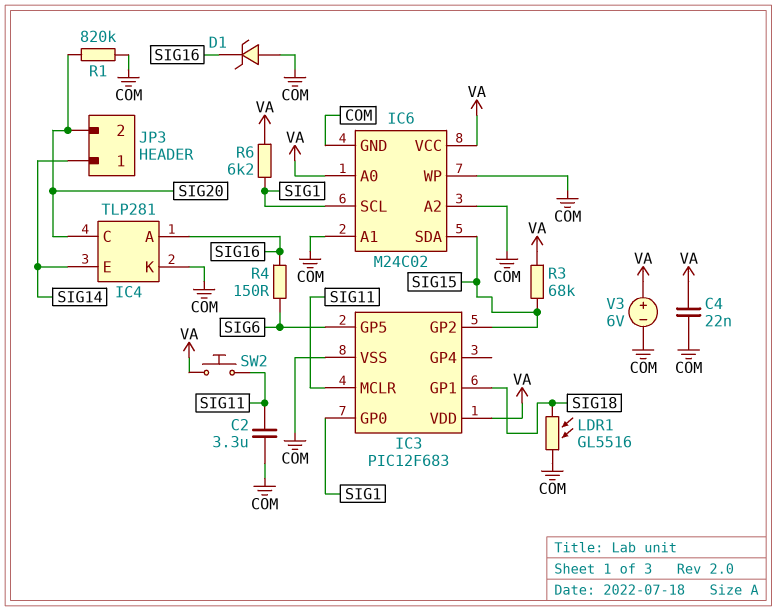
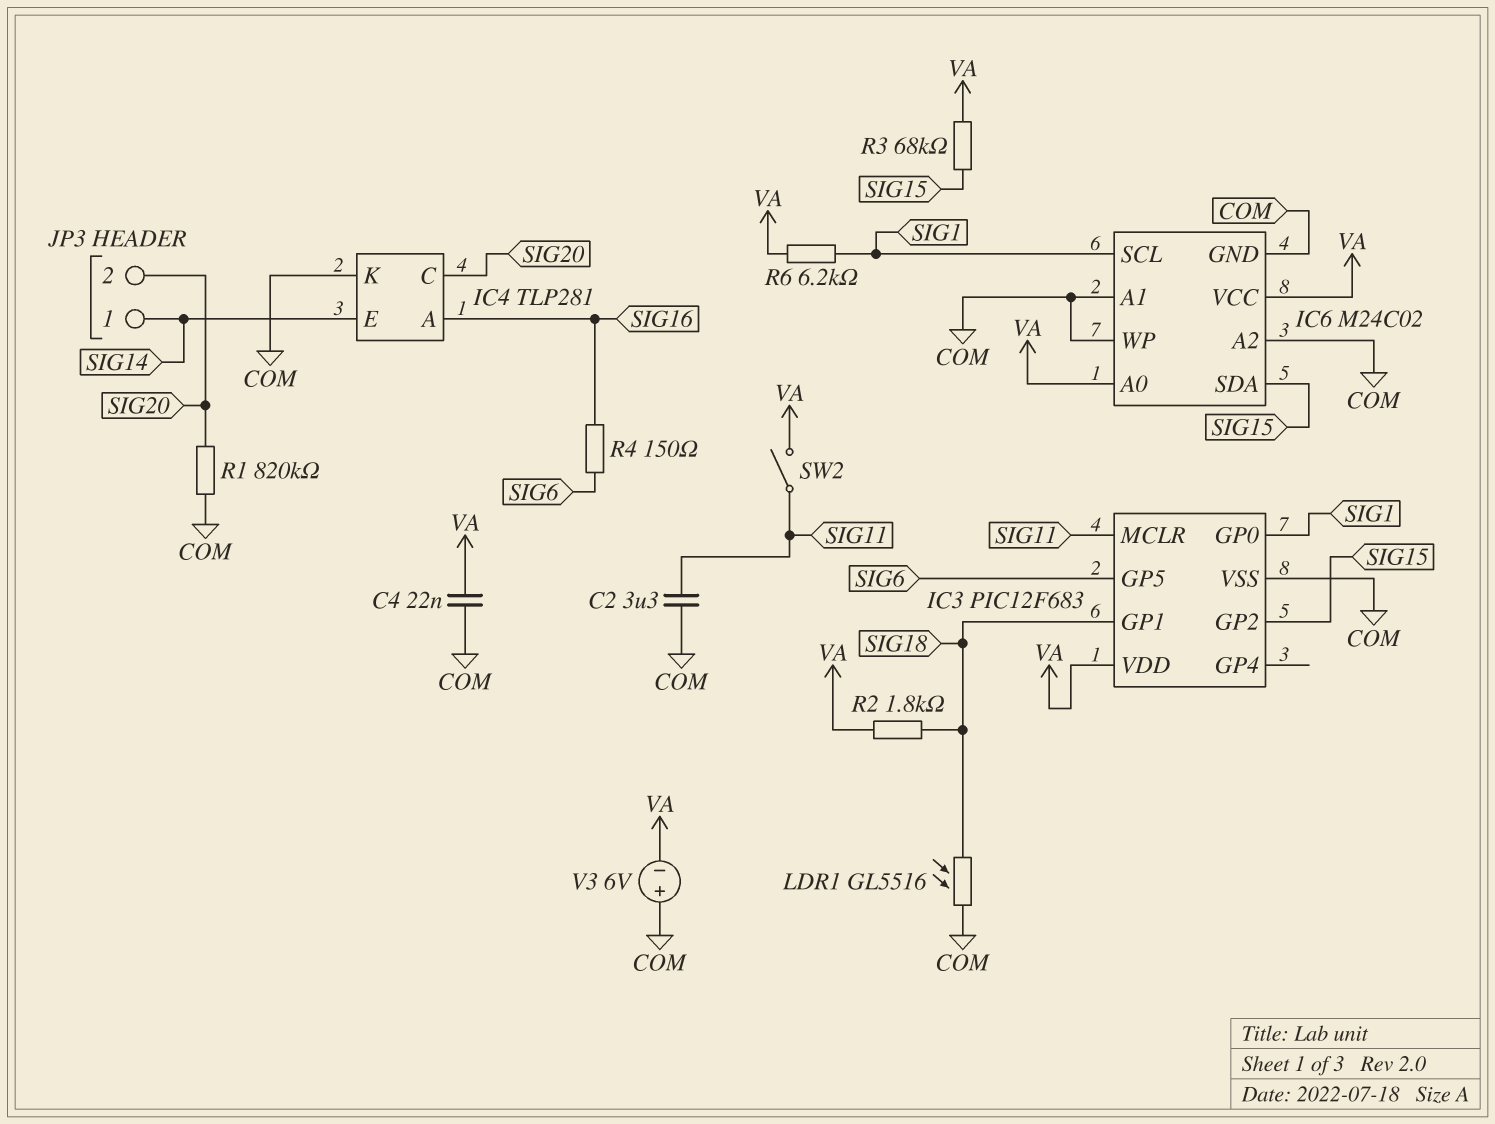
D1: zener (A COM, K SIG16) -> none
R2: none -> 1.8k (SIG18, VA)
SW2: button (SIG11, VA) -> switch (SIG11, VA)
V3: 6V (plus VA, minus COM) -> 6V (plus COM, minus VA)

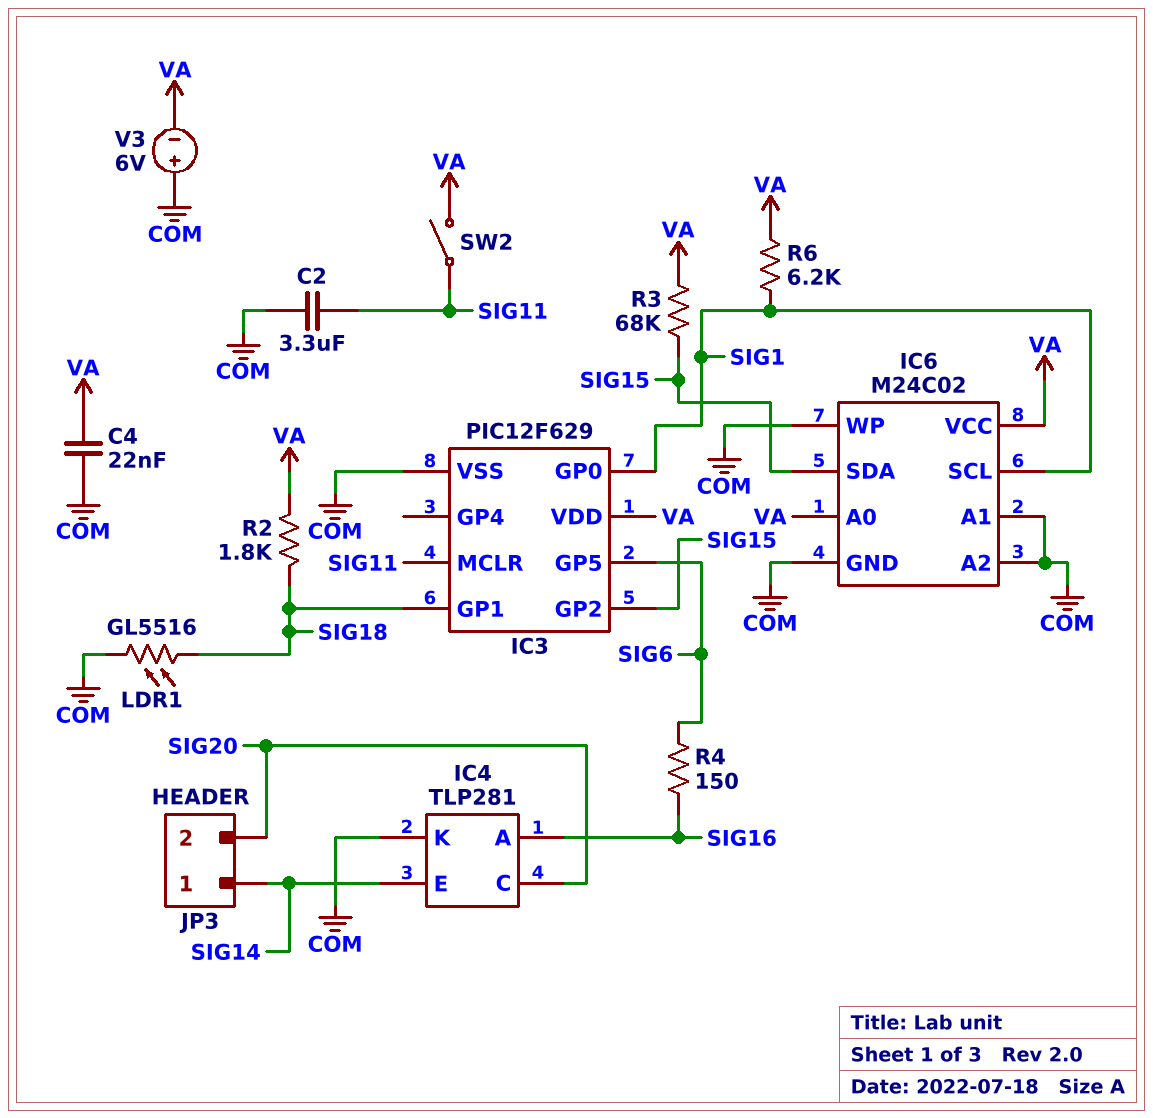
IC3: PIC12F683 -> PIC12F629
R1: 820k (COM, SIG20) -> none

